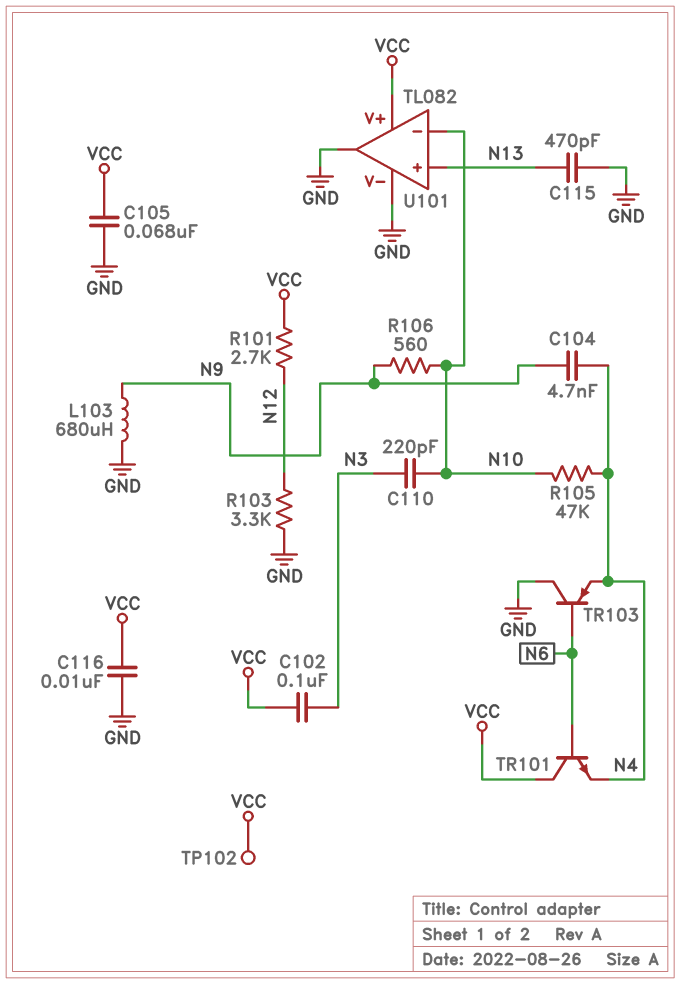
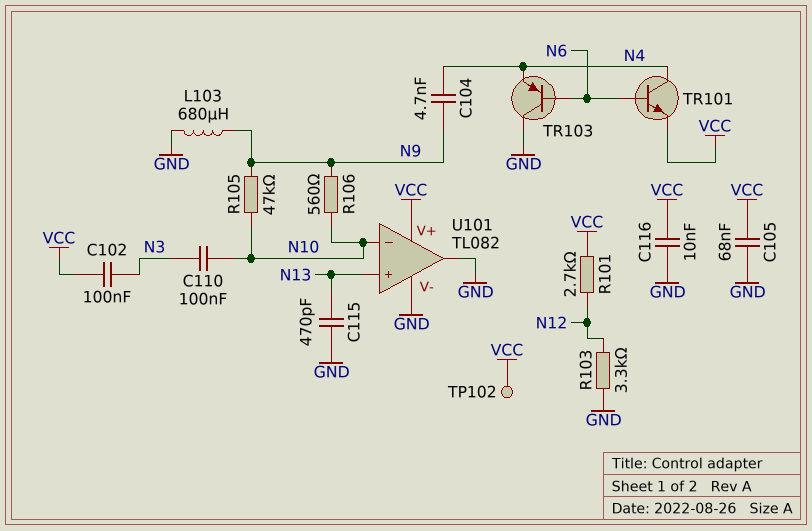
C110: 220pF (N3, N10) -> 100nF (N3, N10)
R105: 47k (N4, N10) -> 47k (N9, N10)
TR101: NPN (B N6, C VCC, E N4) -> NPN (B N6, C N4, E VCC)

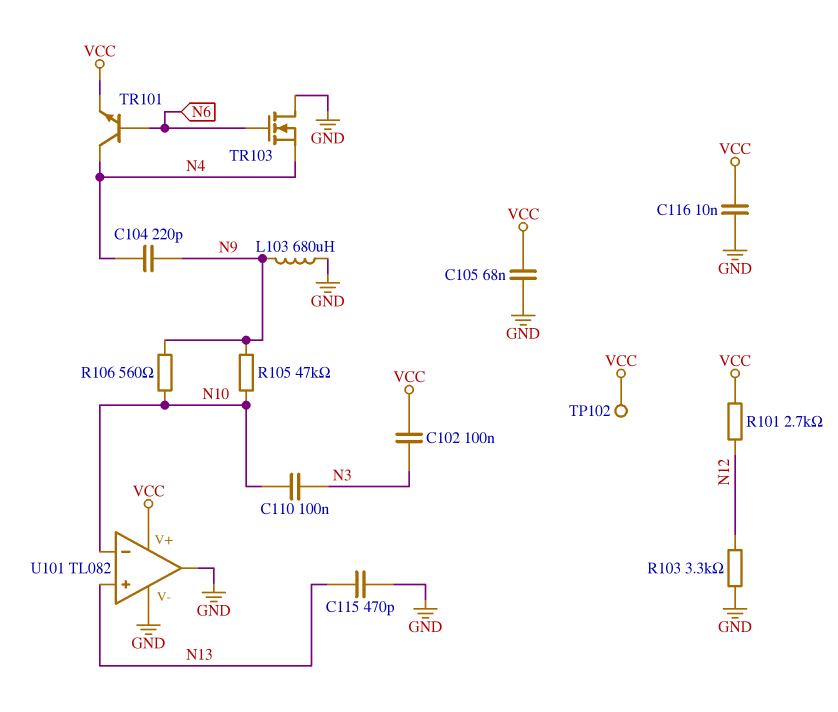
C104: 4.7nF (N4, N9) -> 220pF (N4, N9)
TR103: PNP (B N6, C GND, E N4) -> NMOS (G N6, D GND, S N4)

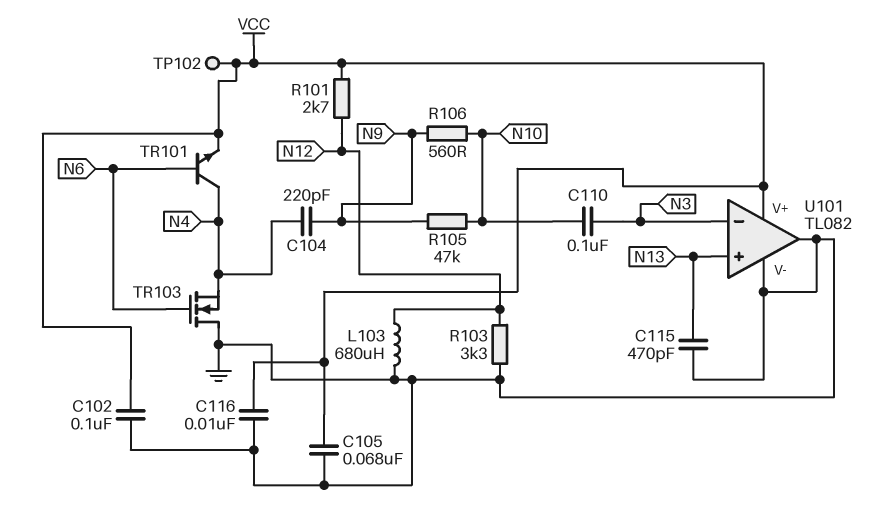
C102: 100nF (N3, VCC) -> 100nF (GND, VCC)
L103: 680uH (GND, N9) -> 680uH (GND, N12)
U101 pin in-: N10 -> N3

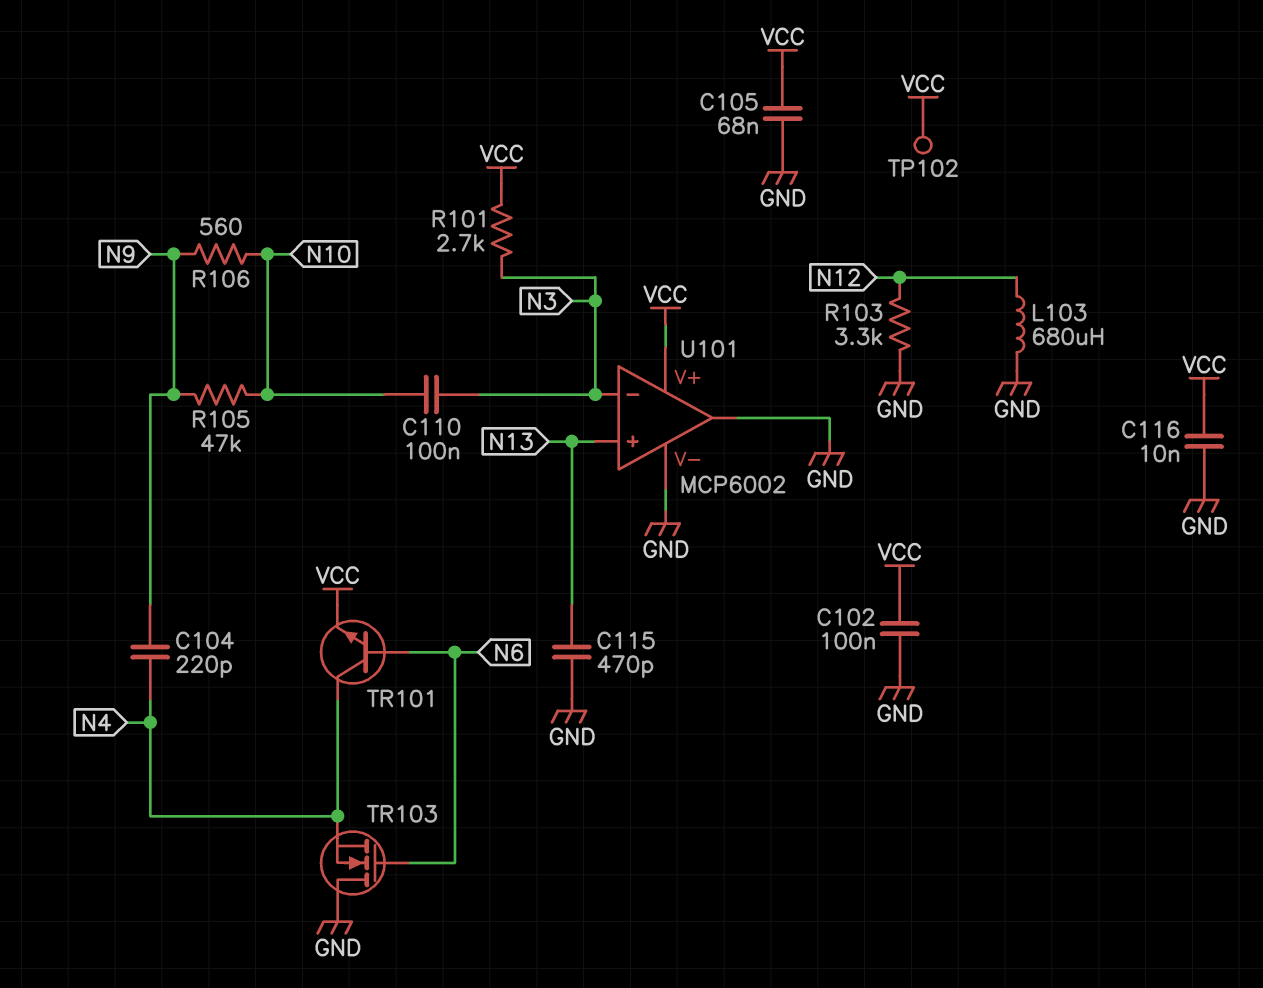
R101: 2.7k (N12, VCC) -> 2.7k (N3, VCC)
U101: TL082 -> MCP6002

